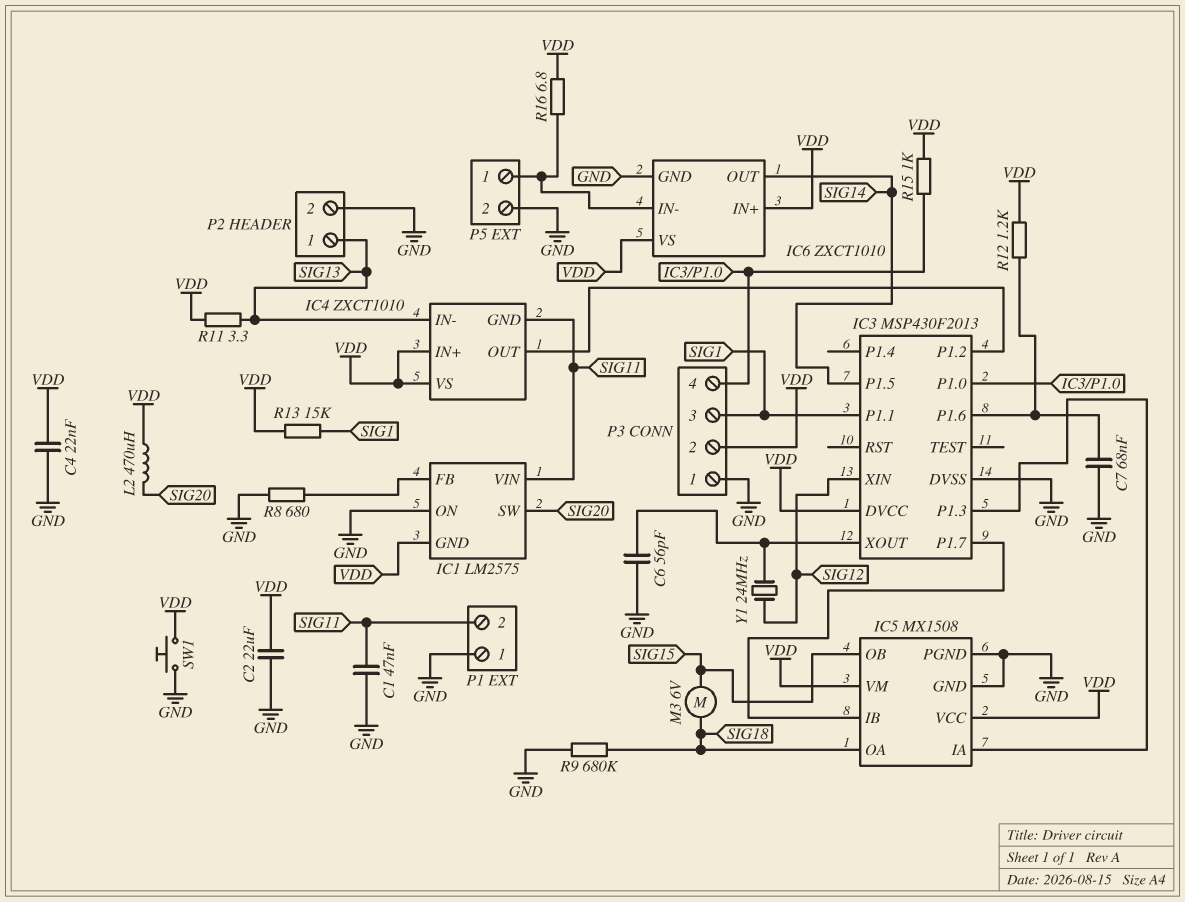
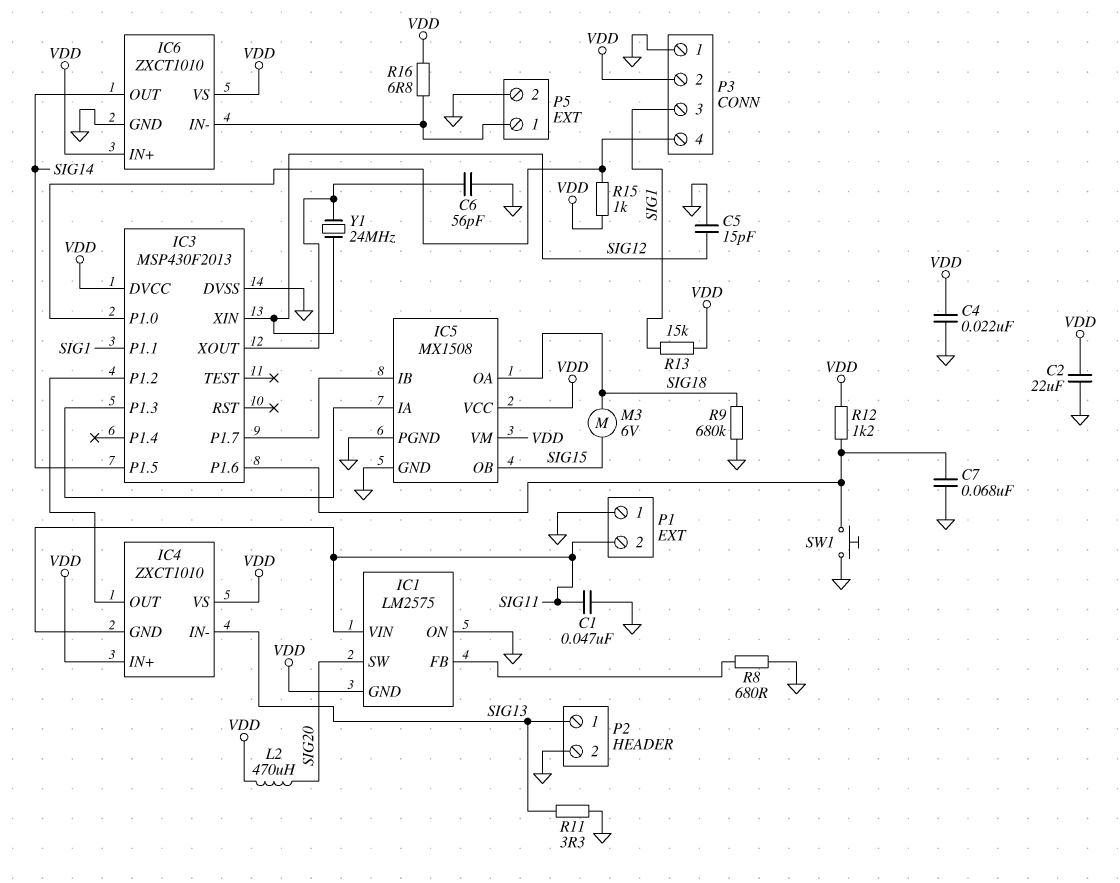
C5: none -> 15pF (GND, SIG12)
R11: 3.3 (SIG13, VDD) -> 3.3 (GND, SIG13)
SW1: button (GND, VDD) -> button (GND, IC3/P1.6)

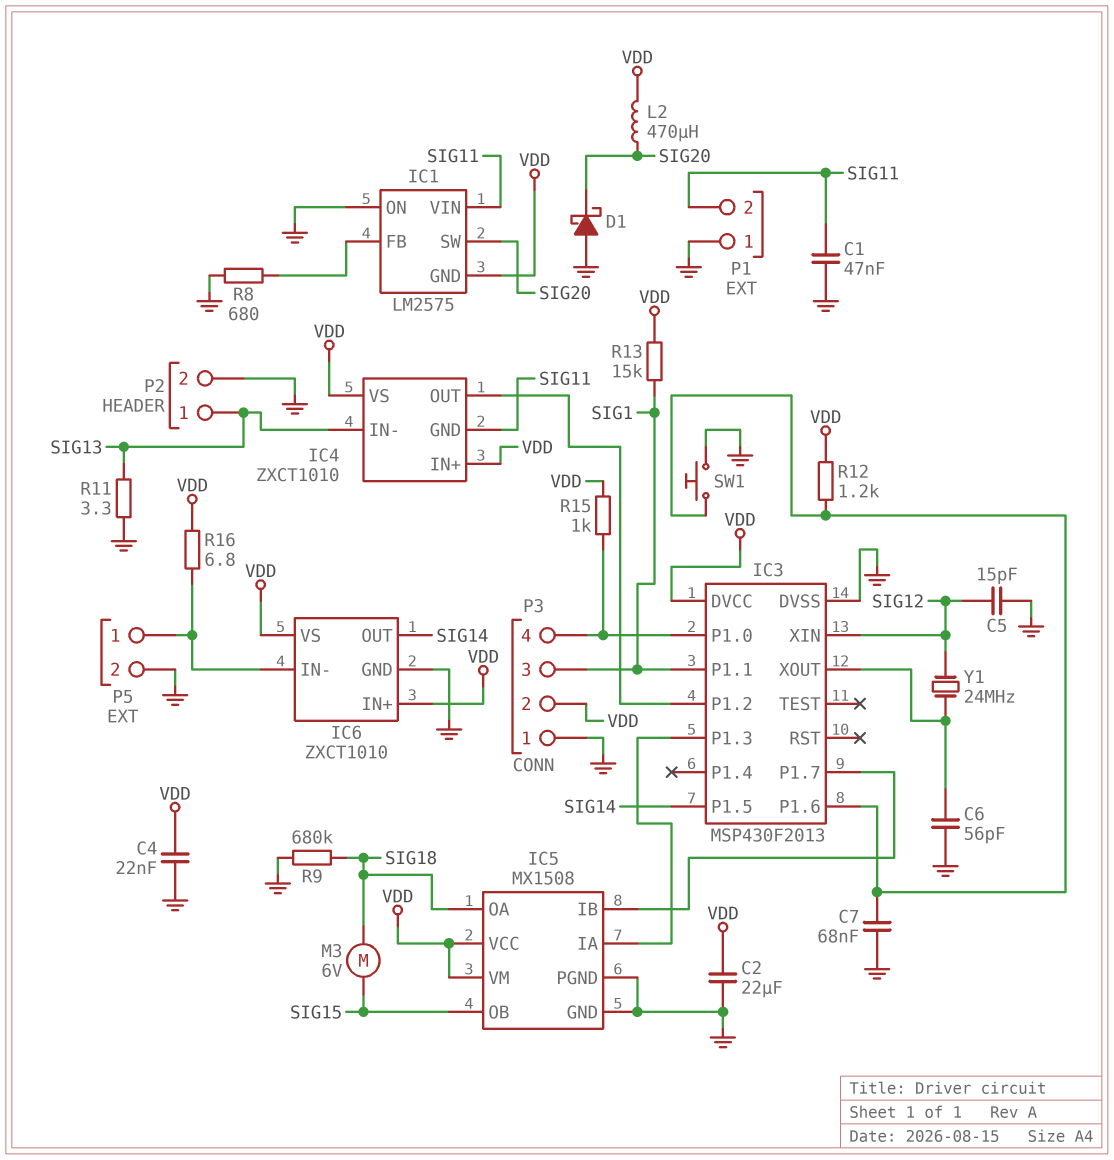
D1: none -> schottky (A GND, K SIG20)

